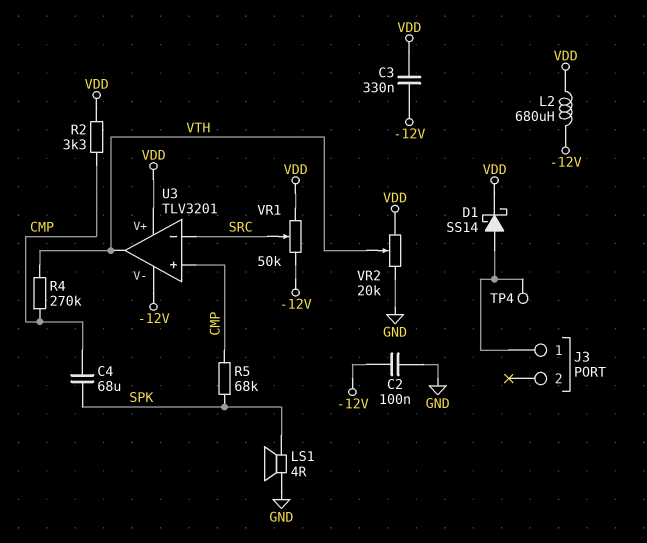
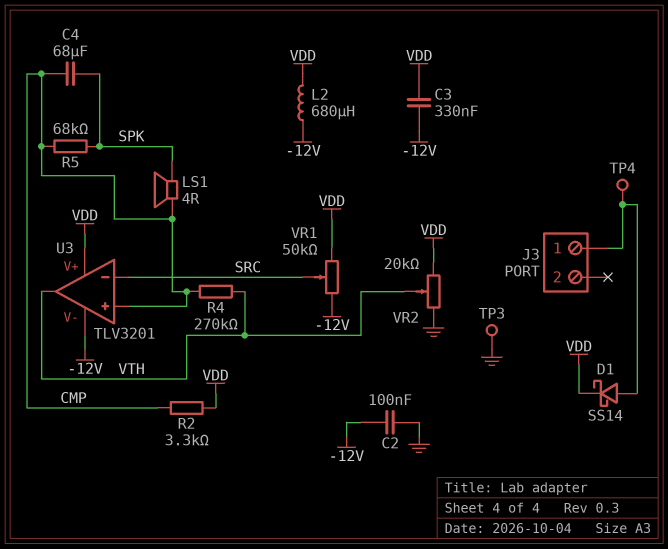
LS1: speaker 4R (GND, SPK) -> speaker 4R (CMP, SPK)
TP3: none -> test point (GND)

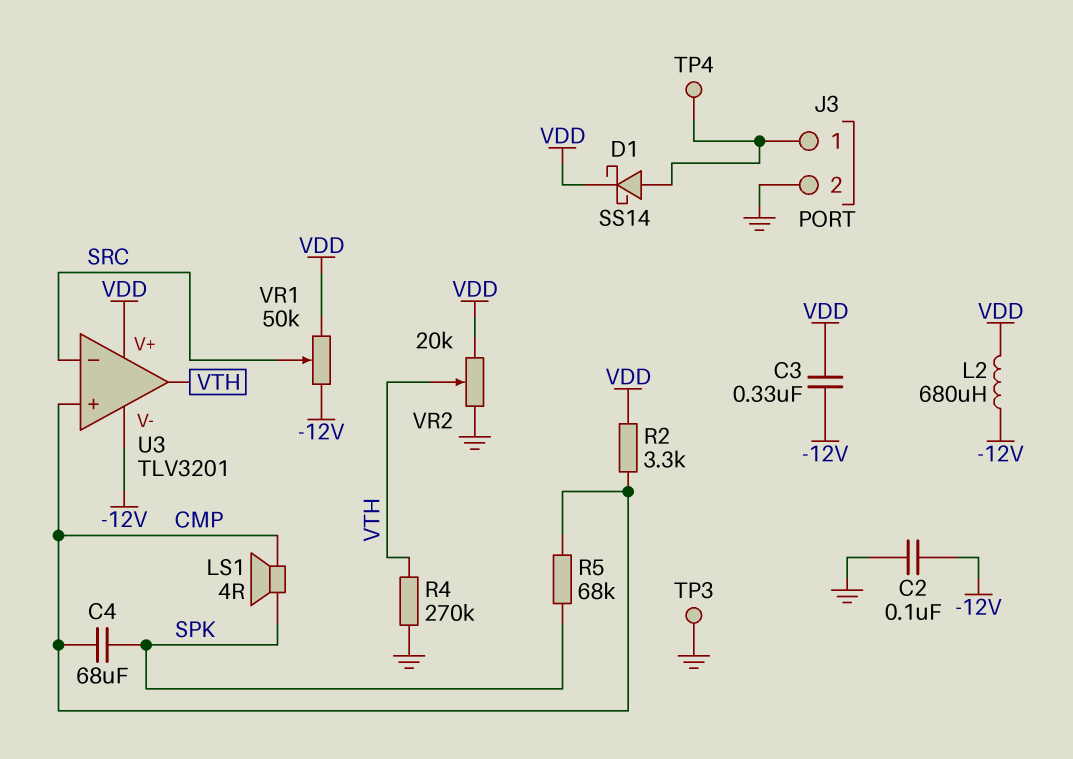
J3 pin 2: none -> GND
R4: 270k (CMP, VTH) -> 270k (GND, VTH)

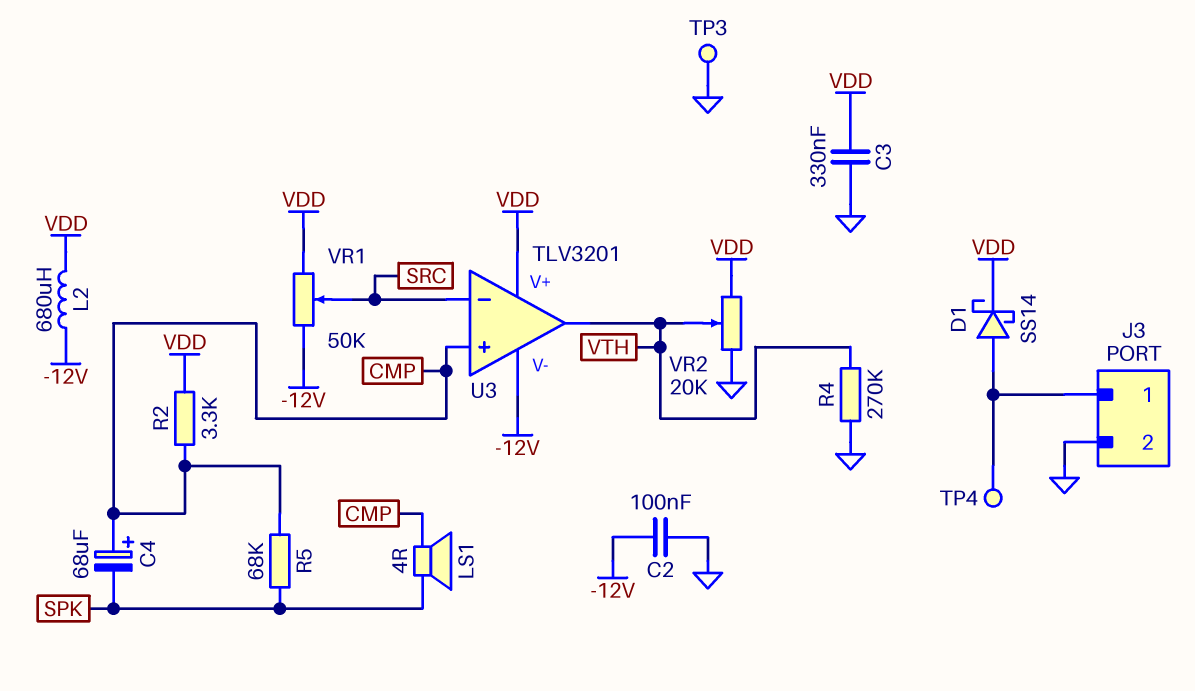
C3: 330nF (-12V, VDD) -> 330nF (GND, VDD)
C4: 68uF (CMP, SPK) -> 68uF (plus CMP, minus SPK)

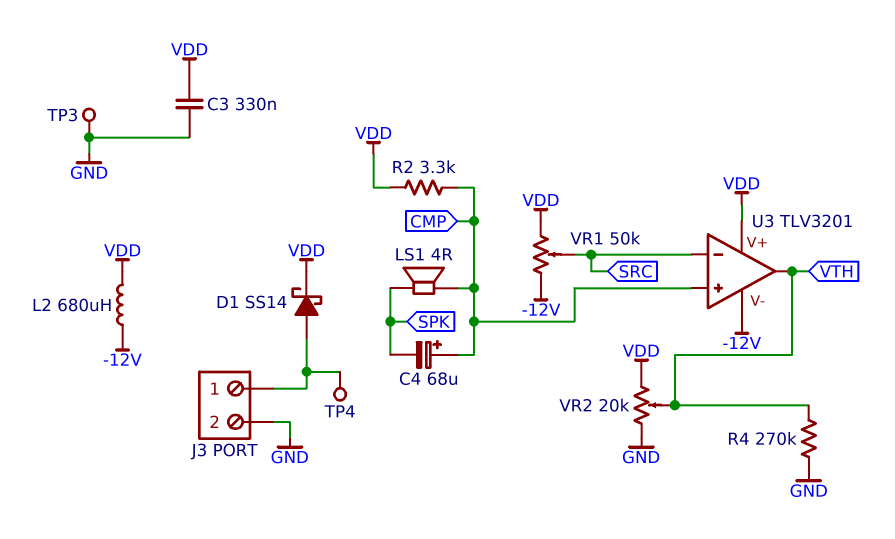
C2: 100nF (-12V, GND) -> none
R5: 68k (CMP, SPK) -> none

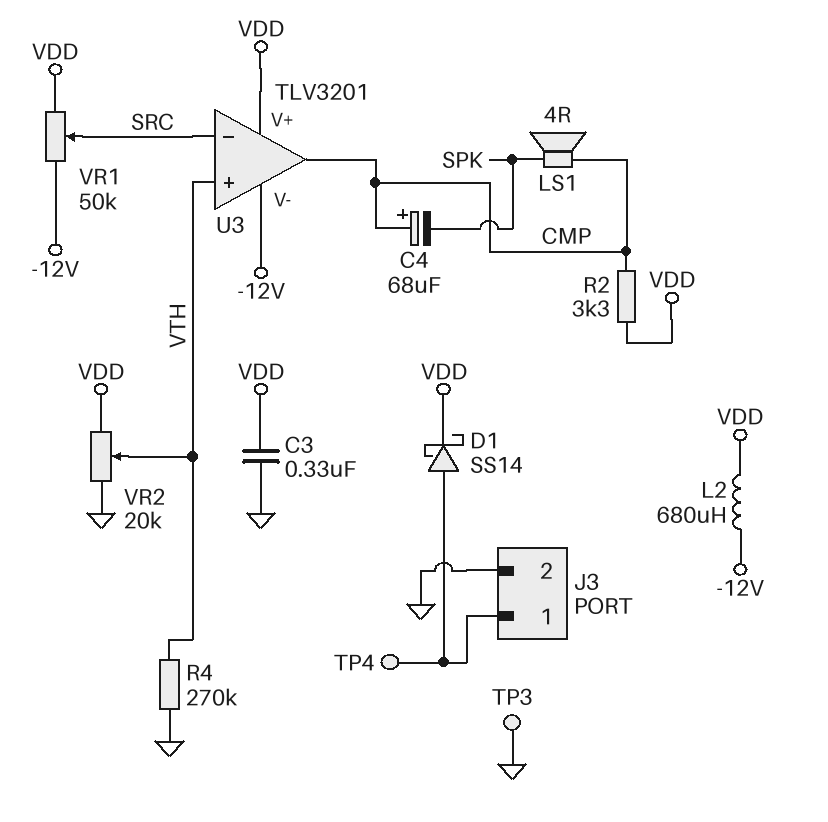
U3 pin in+: CMP -> VTH
U3 pin out: VTH -> CMP

